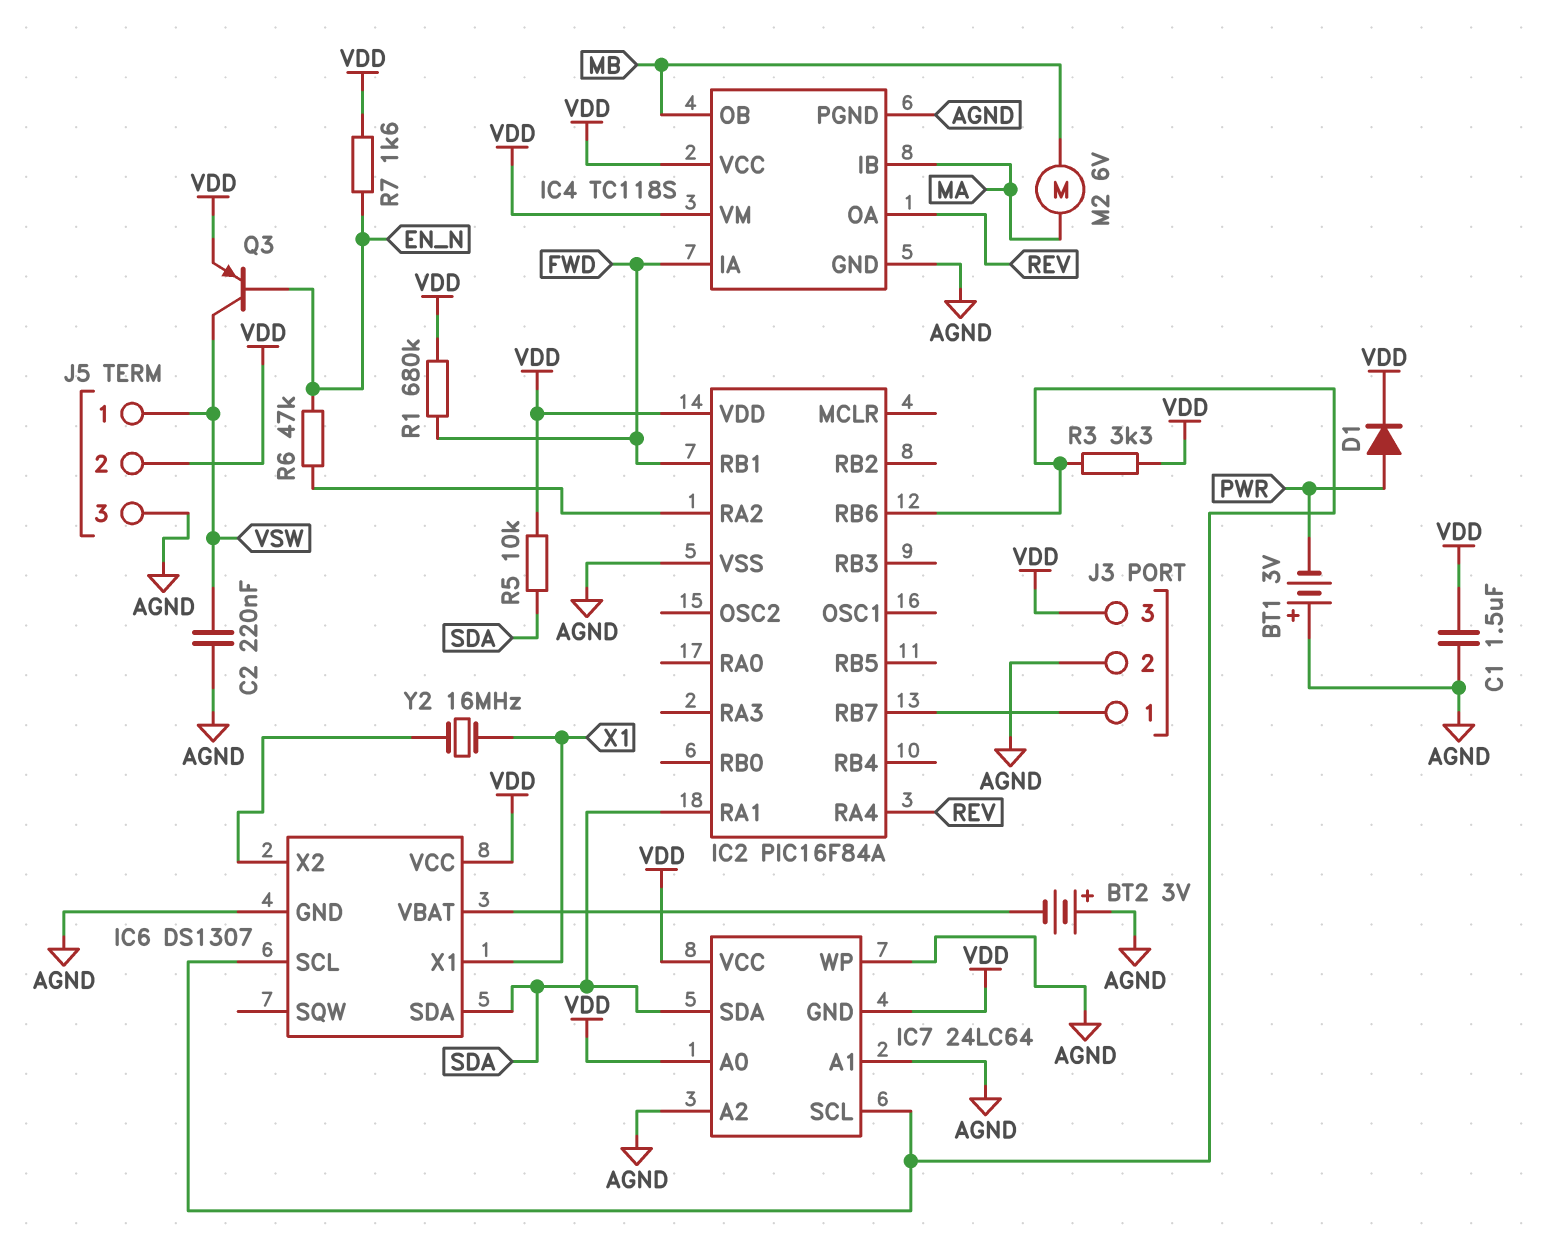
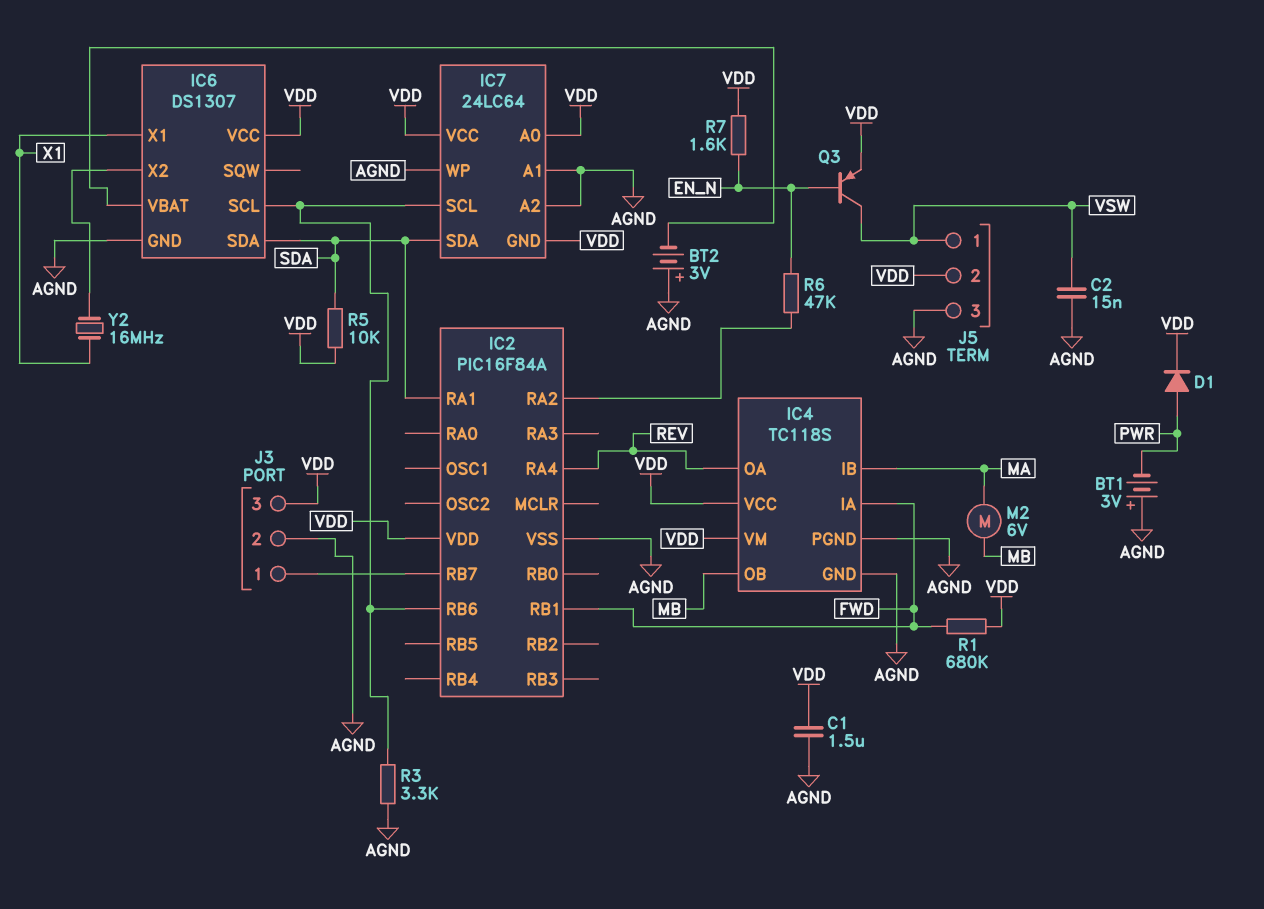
C2: 220nF (AGND, VSW) -> 15nF (AGND, VSW)
R3: 3.3k (IC2/RB6, VDD) -> 3.3k (AGND, IC2/RB6)

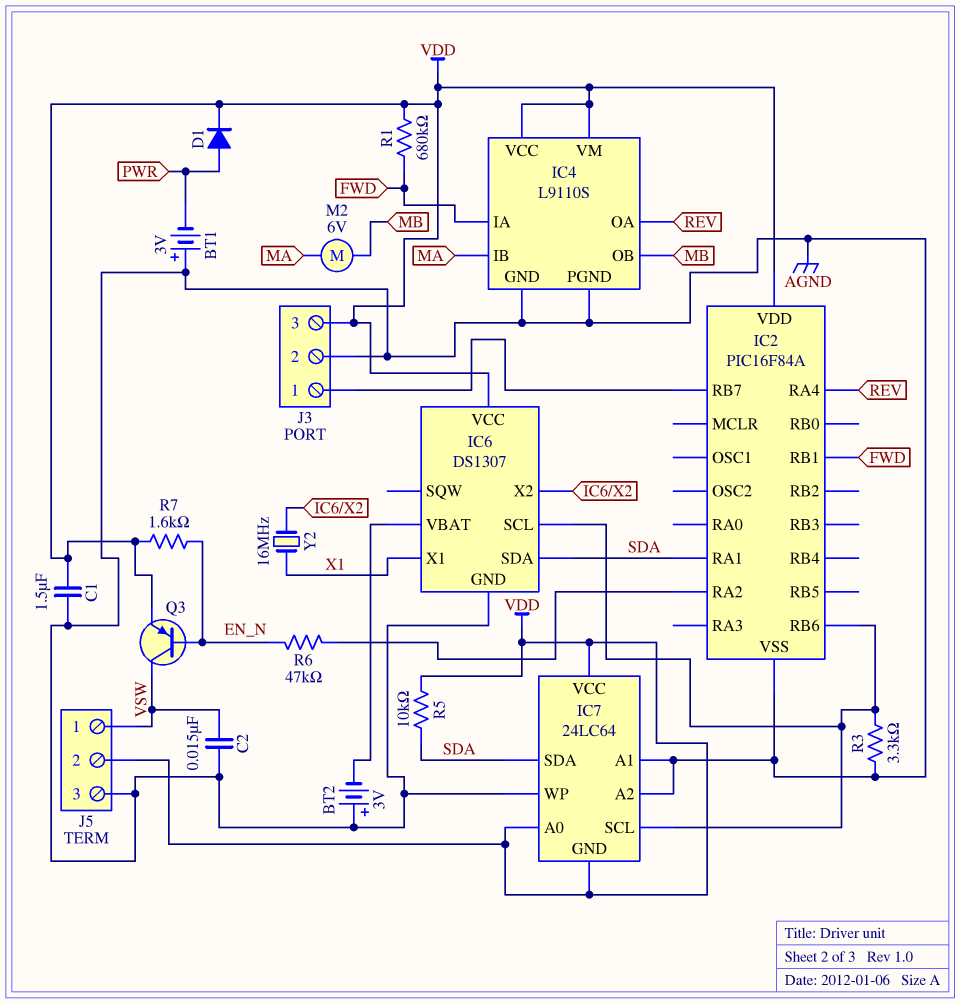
IC4: TC118S -> L9110S

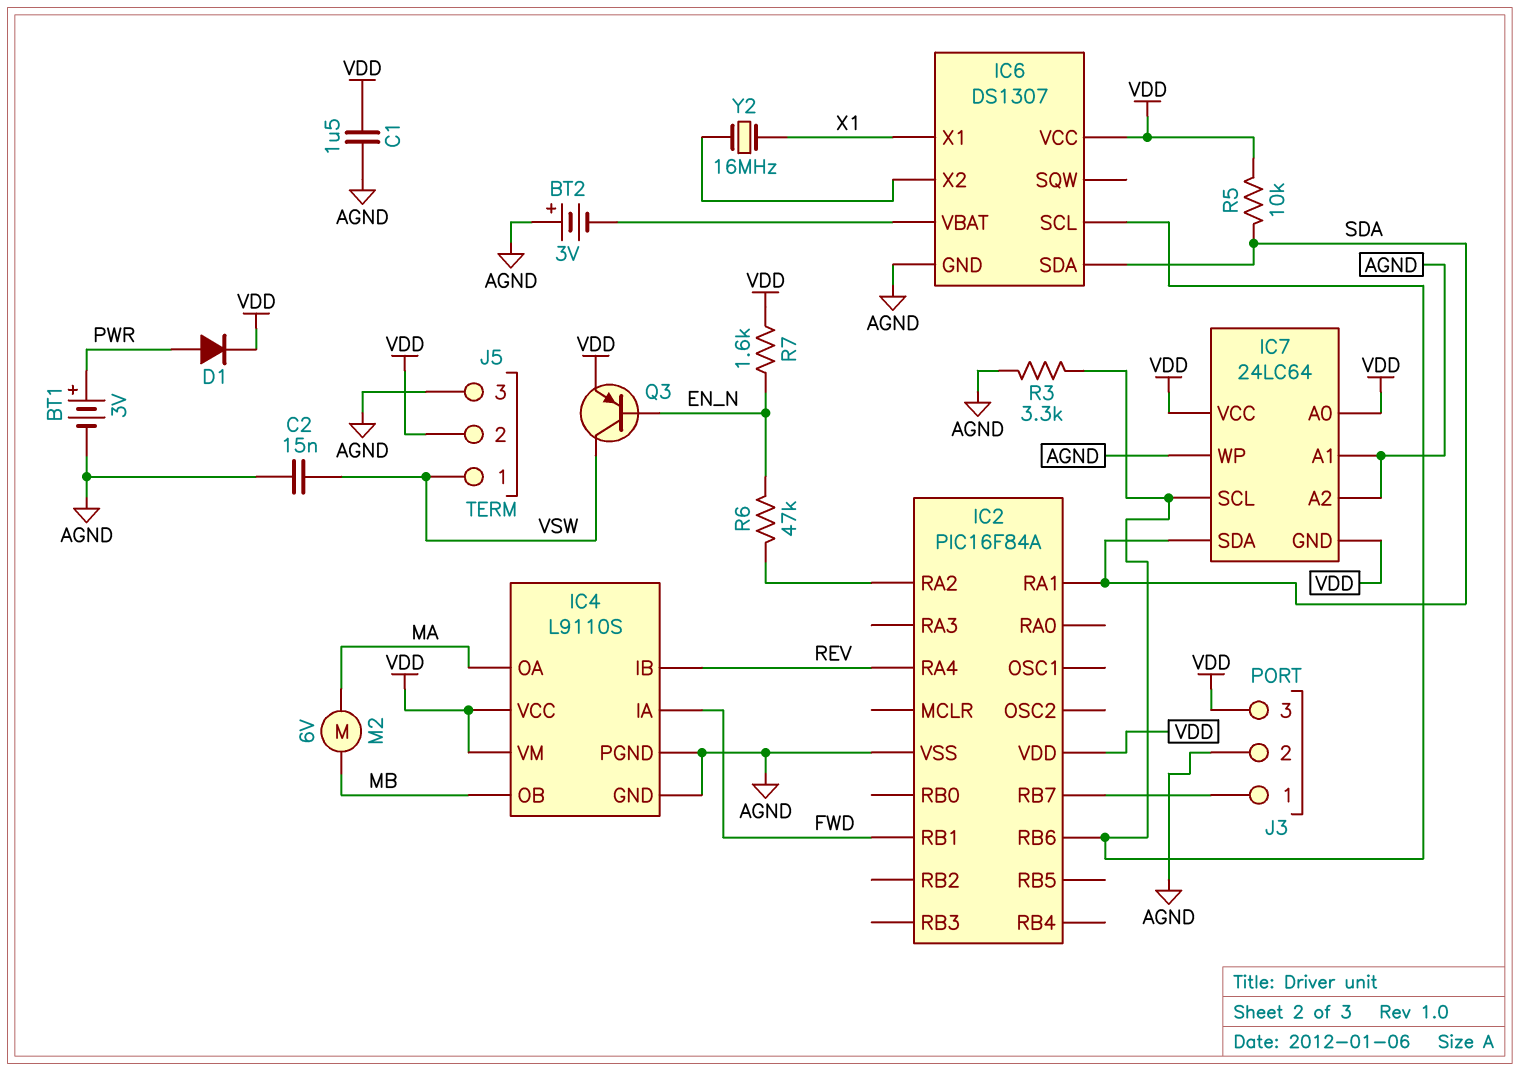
BT1: 3V (plus AGND, minus PWR) -> 3V (plus PWR, minus AGND)
IC4 pin IB: MA -> REV
IC4 pin OA: REV -> MA
R1: 680k (FWD, VDD) -> none

